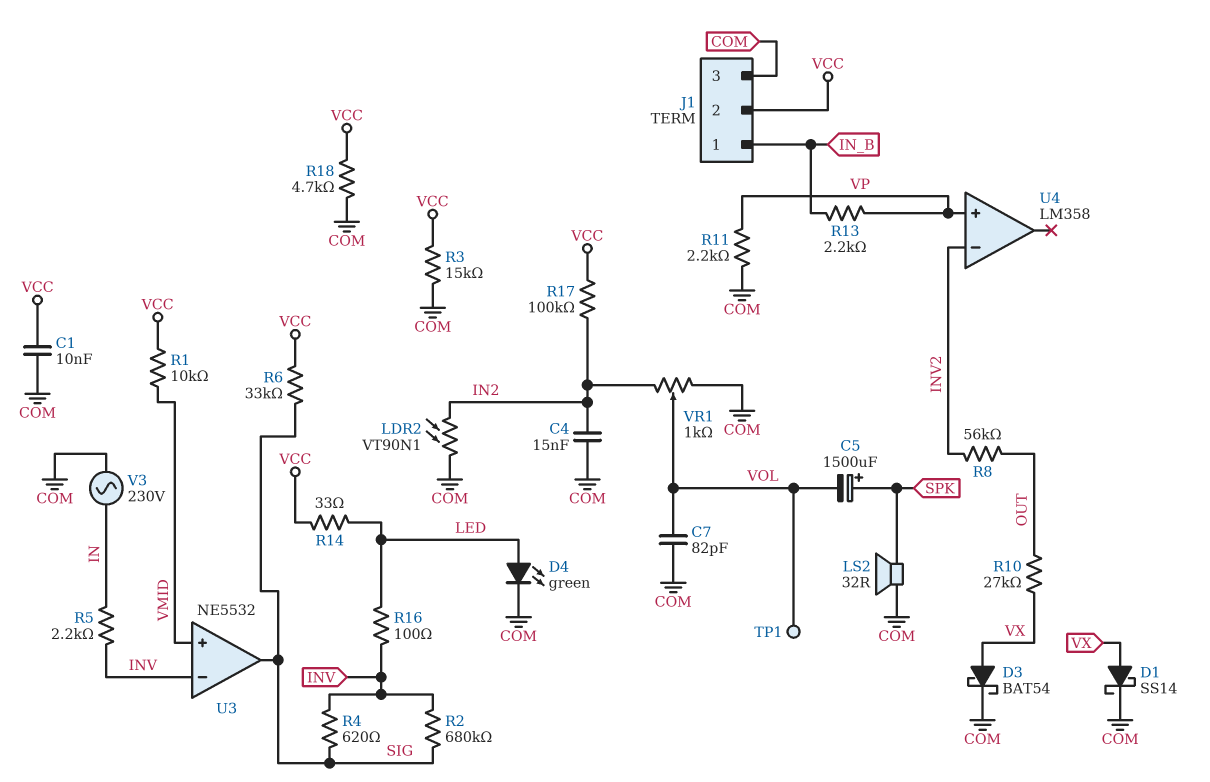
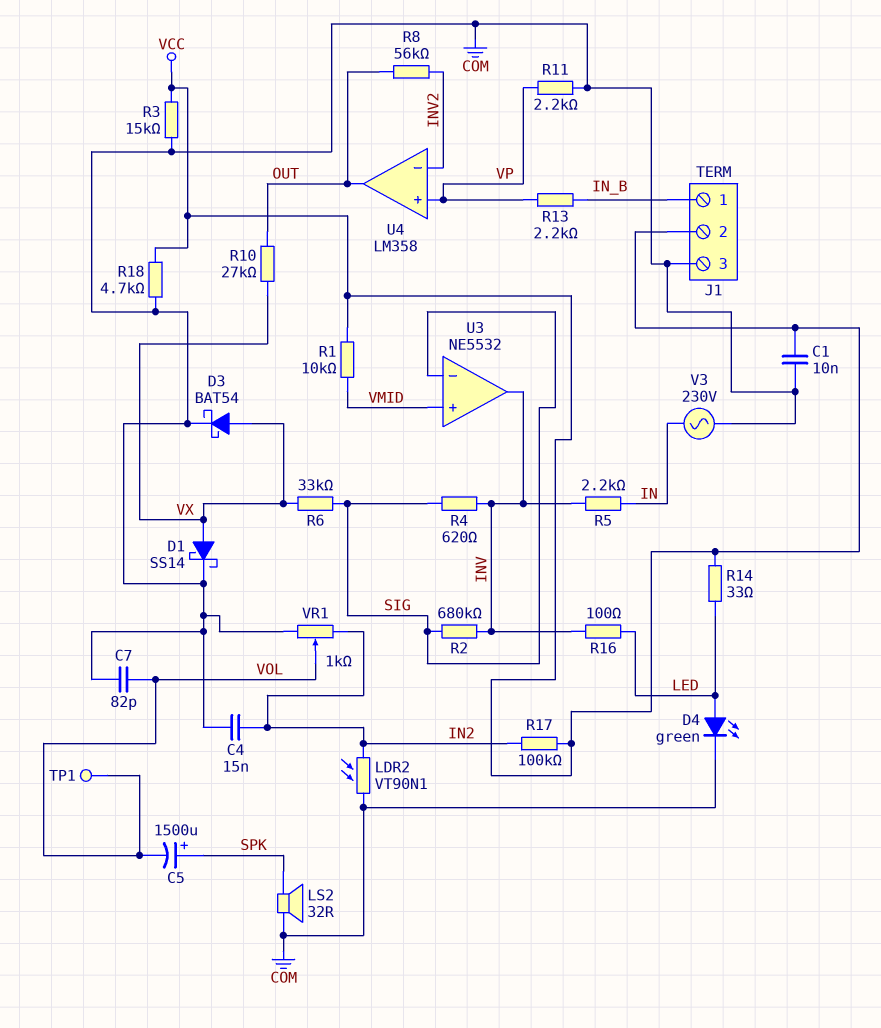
R6: 33k (SIG, VCC) -> 33k (SIG, VX)
U3 pin in-: INV -> SIG
U3 pin out: SIG -> INV
U4 pin out: none -> OUT

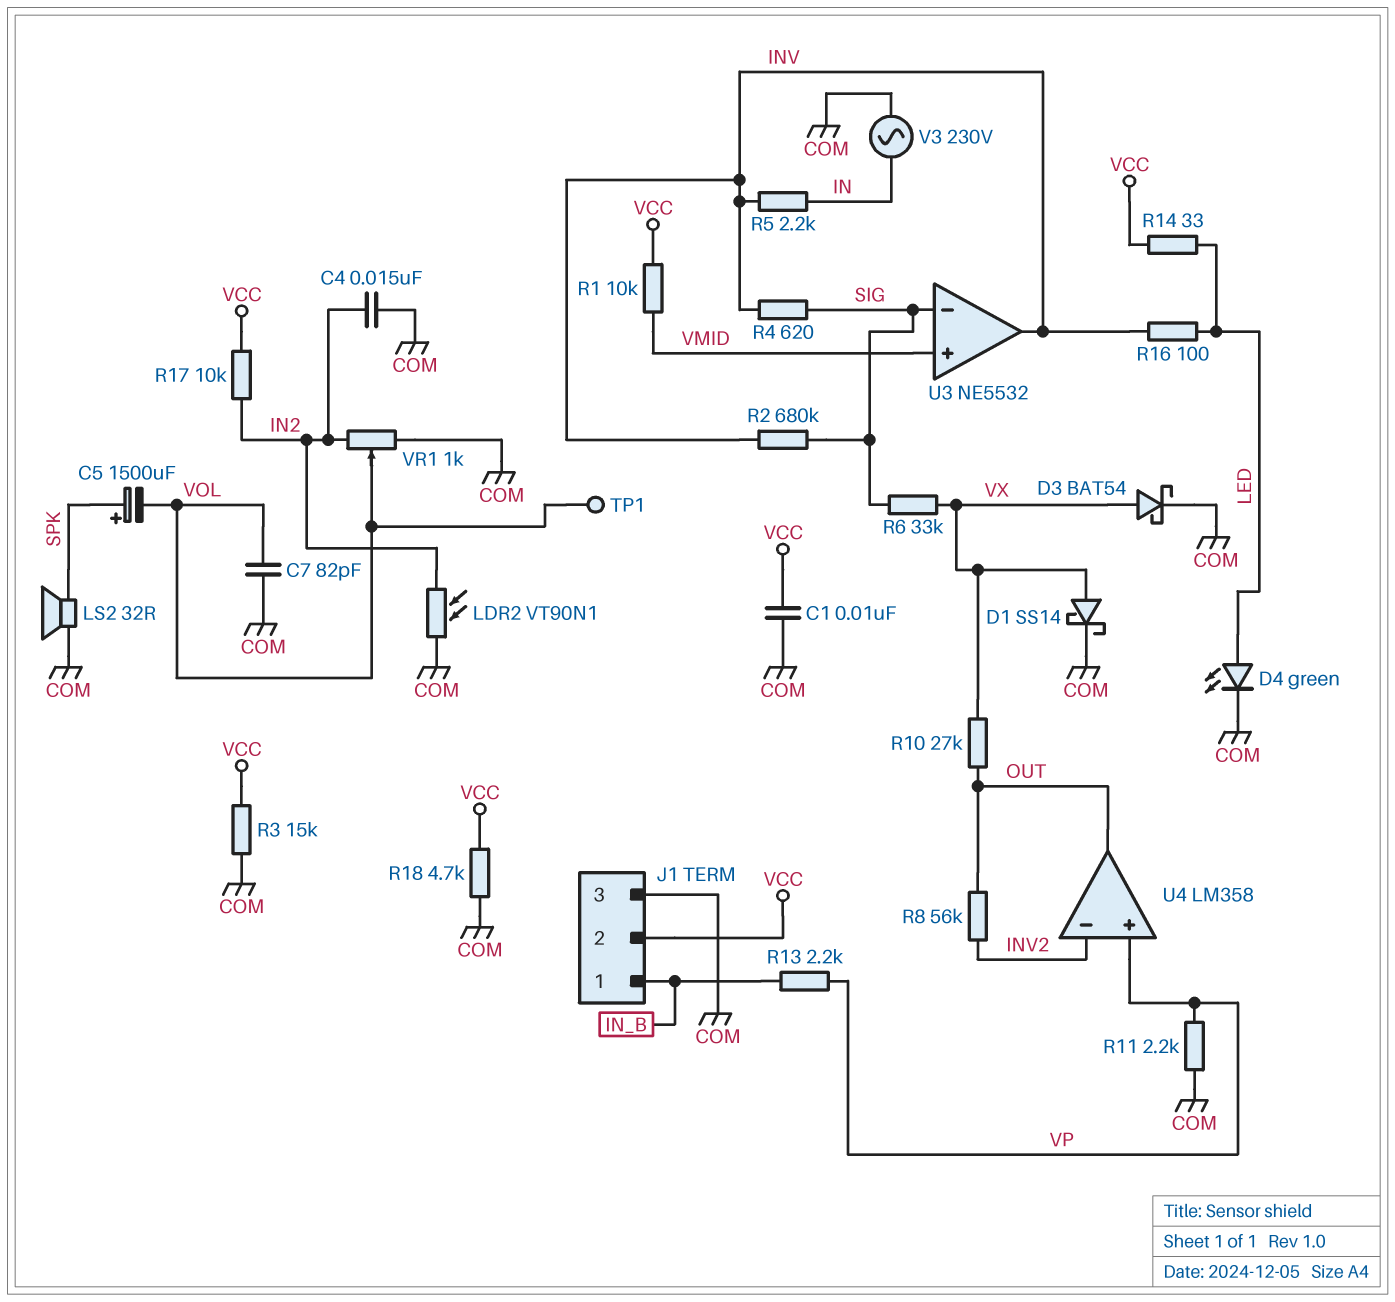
R17: 100k (IN2, VCC) -> 10k (IN2, VCC)

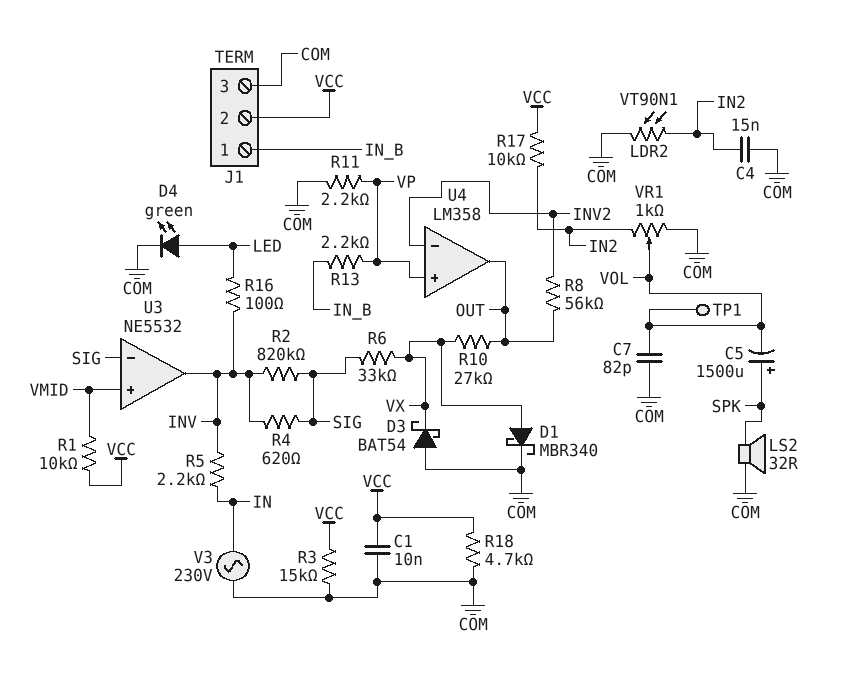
D1: schottky SS14 (A VX, K COM) -> schottky MBR340 (A VX, K COM)
D3: schottky BAT54 (A VX, K COM) -> schottky BAT54 (A COM, K VX)
R2: 680k (INV, SIG) -> 820k (INV, SIG)
R14: 33 (LED, VCC) -> none

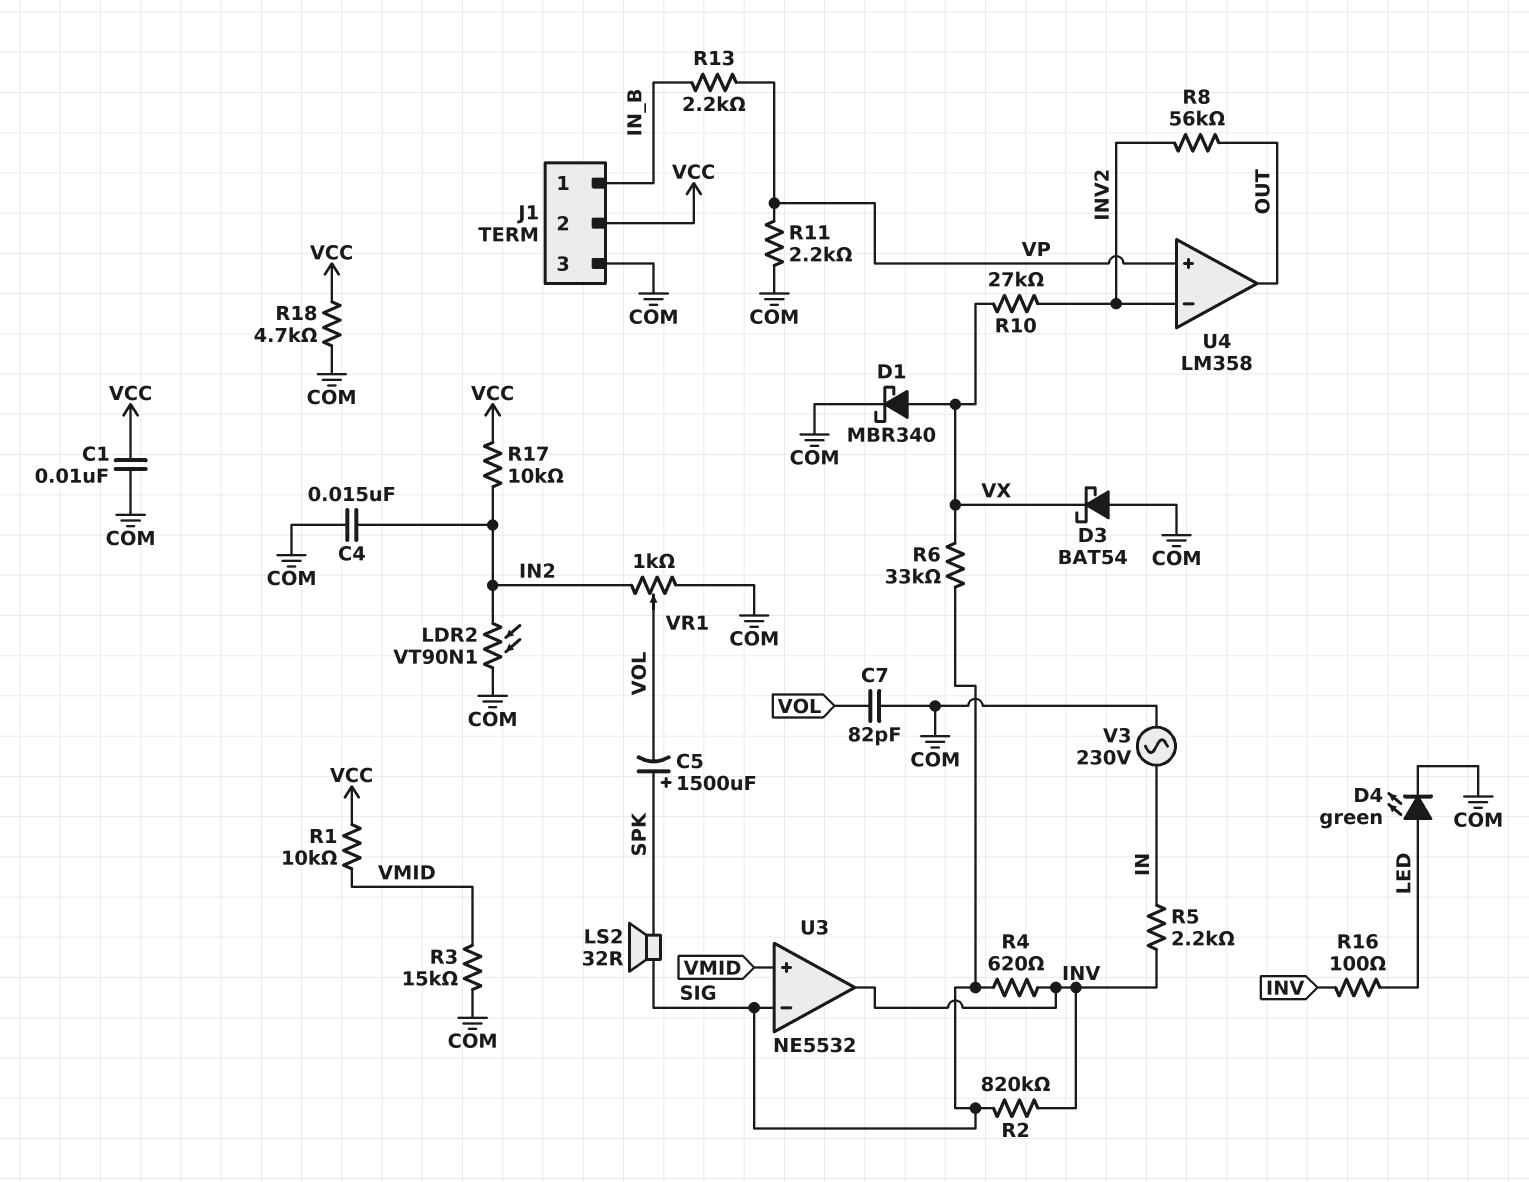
LS2: speaker 32R (COM, SPK) -> speaker 32R (SIG, SPK)
R3: 15k (COM, VCC) -> 15k (COM, VMID)
R10: 27k (OUT, VX) -> 27k (INV2, VX)
TP1: test point (VOL) -> none

